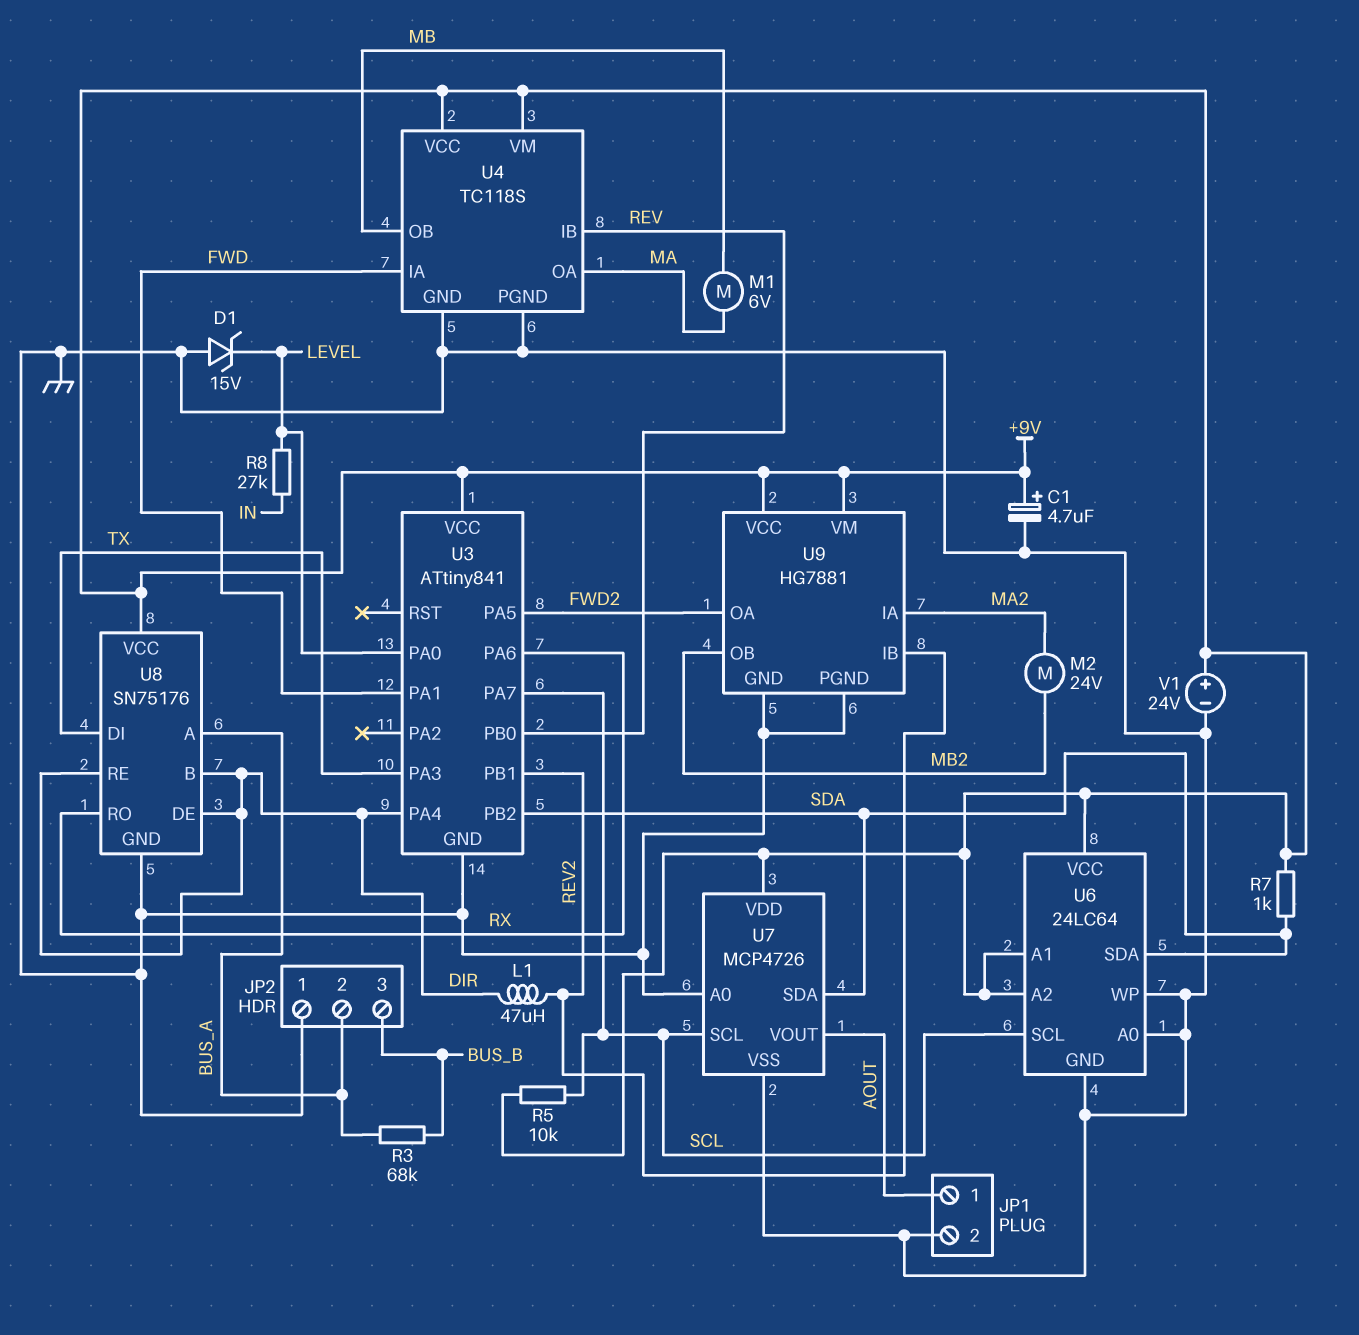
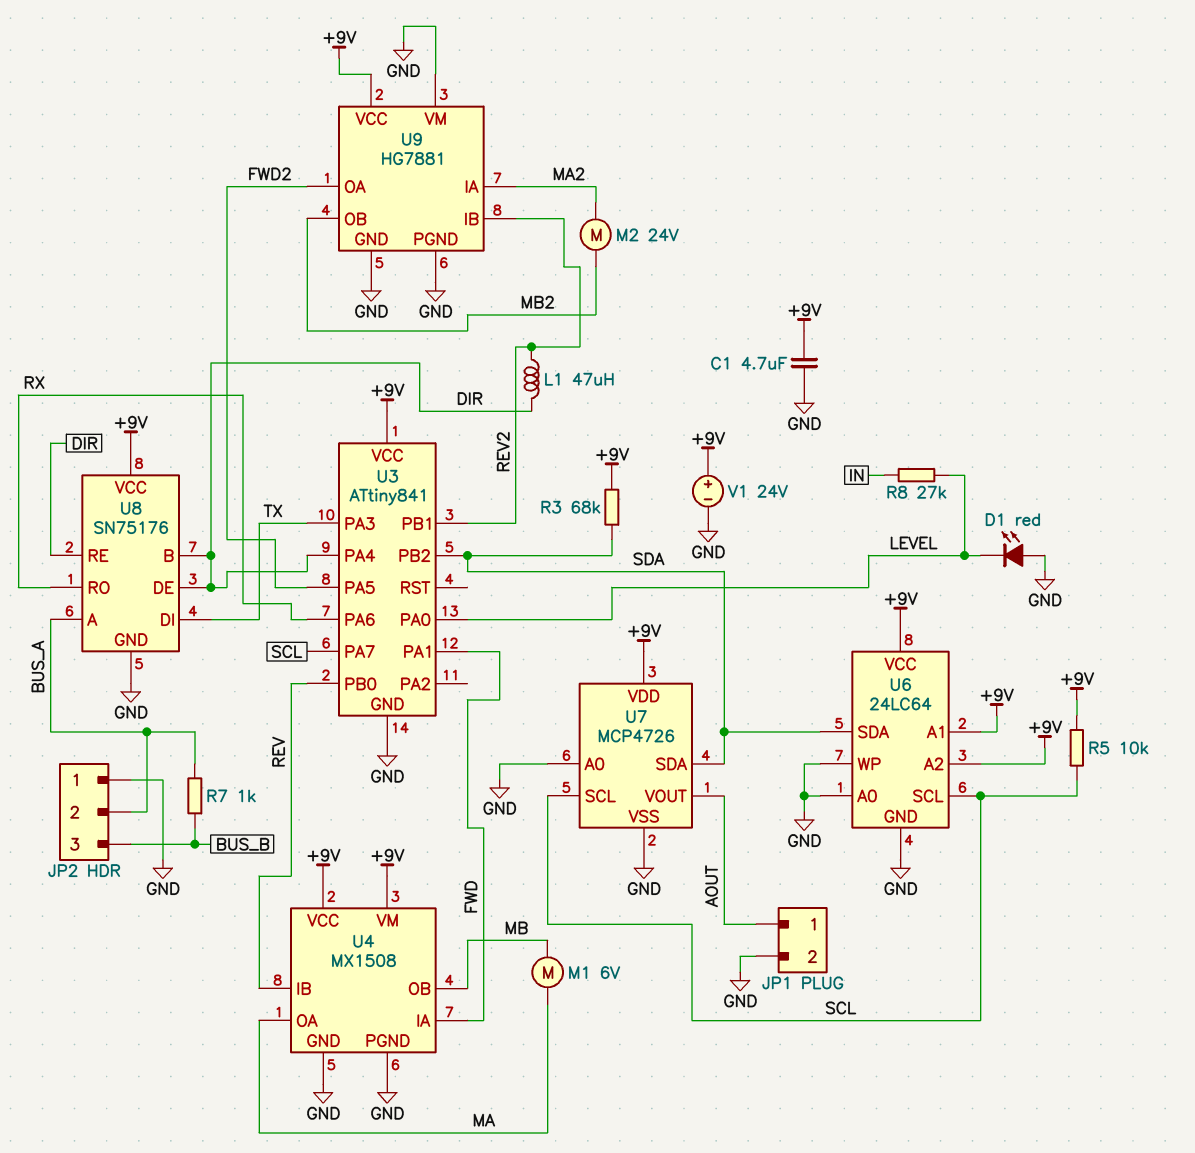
C1: 4.7uF (plus +9V, minus GND) -> 4.7uF (+9V, GND)
D1: zener 15V (A GND, K LEVEL) -> LED red (A GND, K LEVEL)
R3: 68k (BUS_A, BUS_B) -> 68k (+9V, SDA)
R7: 1k (+9V, SDA) -> 1k (BUS_A, BUS_B)
U4: TC118S -> MX1508
U9 pin VM: +9V -> GND

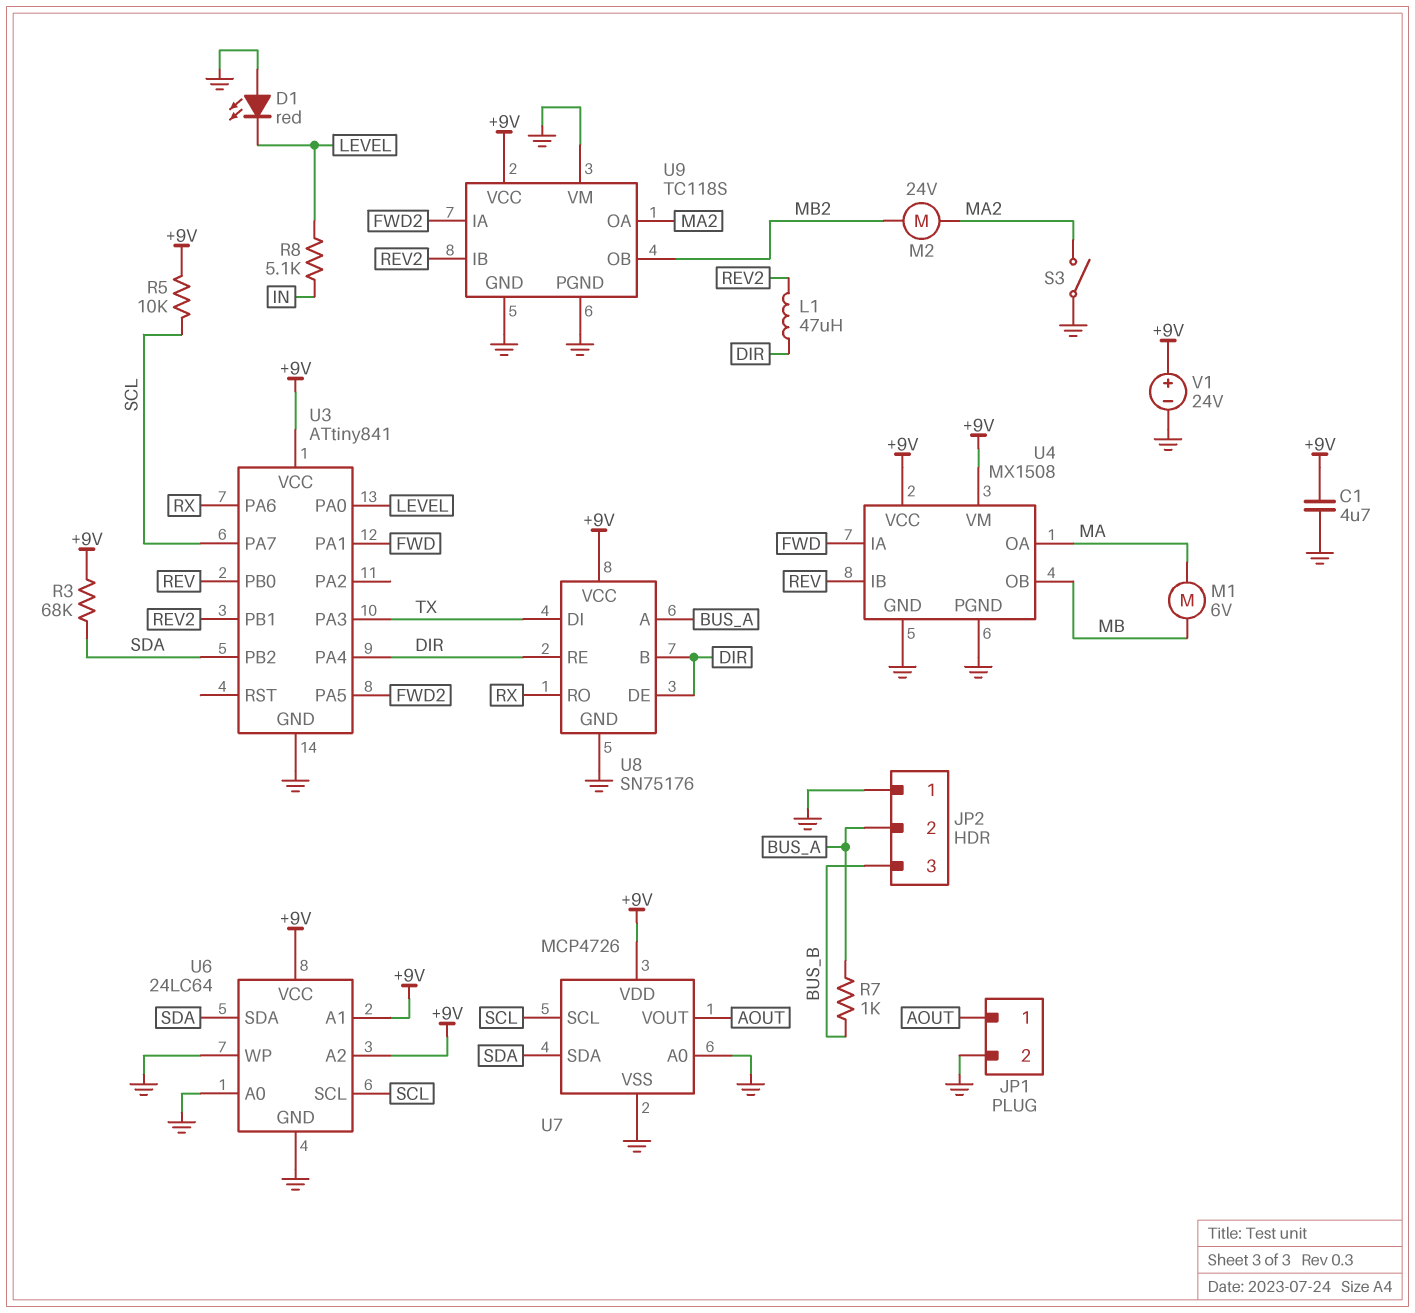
R8: 27k (IN, LEVEL) -> 5.1k (IN, LEVEL)
S3: none -> switch (GND, MA2)
U9: HG7881 -> TC118S
U9 pin IA: MA2 -> FWD2
U9 pin OA: FWD2 -> MA2

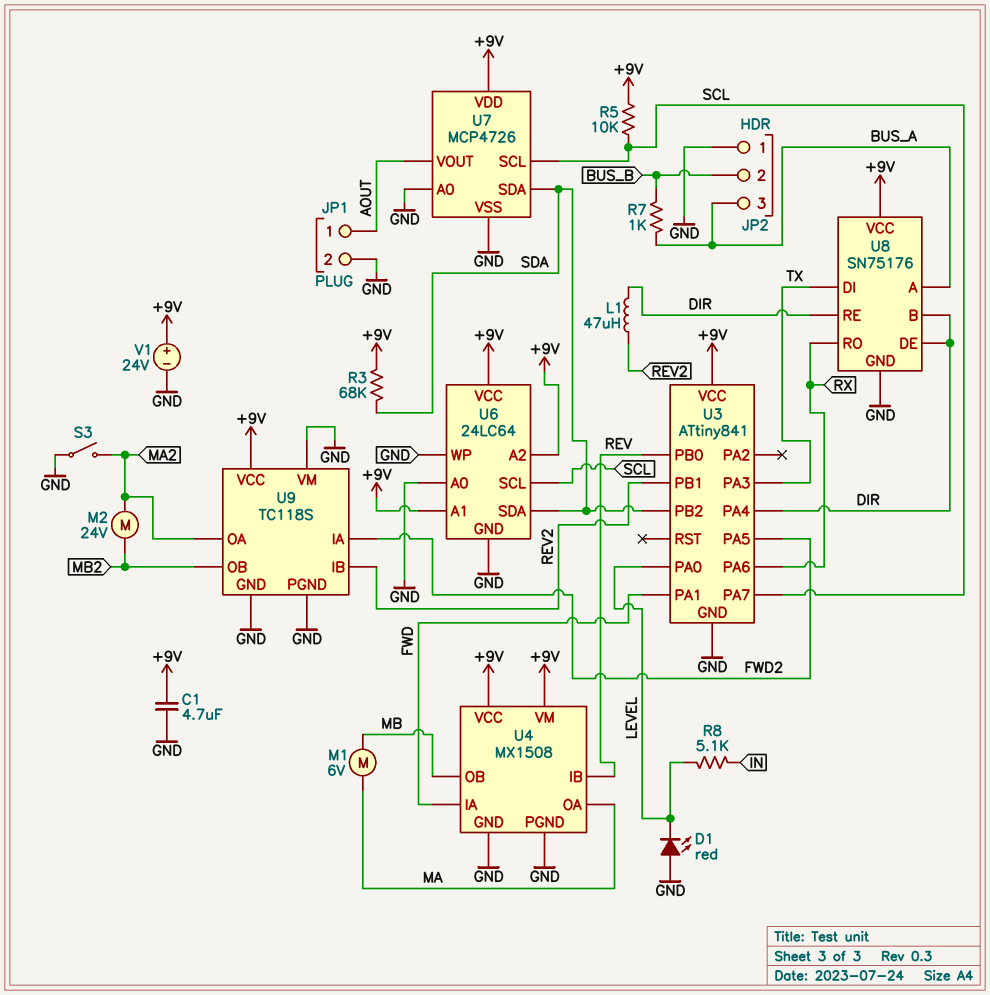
JP2 pin 2: BUS_A -> BUS_B
JP2 pin 3: BUS_B -> BUS_A

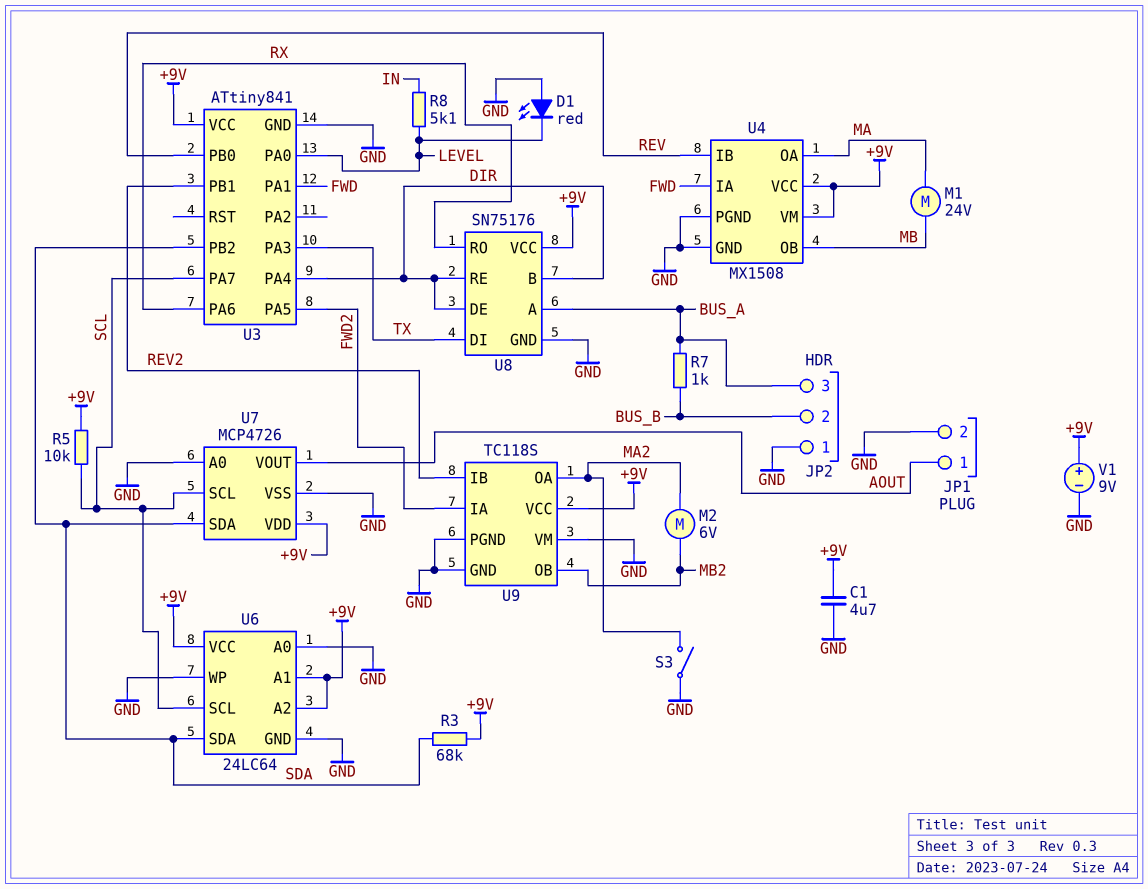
L1: 47uH (DIR, REV2) -> none
M1: motor 6V (MA, MB) -> motor 24V (MA, MB)
M2: motor 24V (MA2, MB2) -> motor 6V (MA2, MB2)
V1: 24V (plus +9V, minus GND) -> 9V (plus +9V, minus GND)

